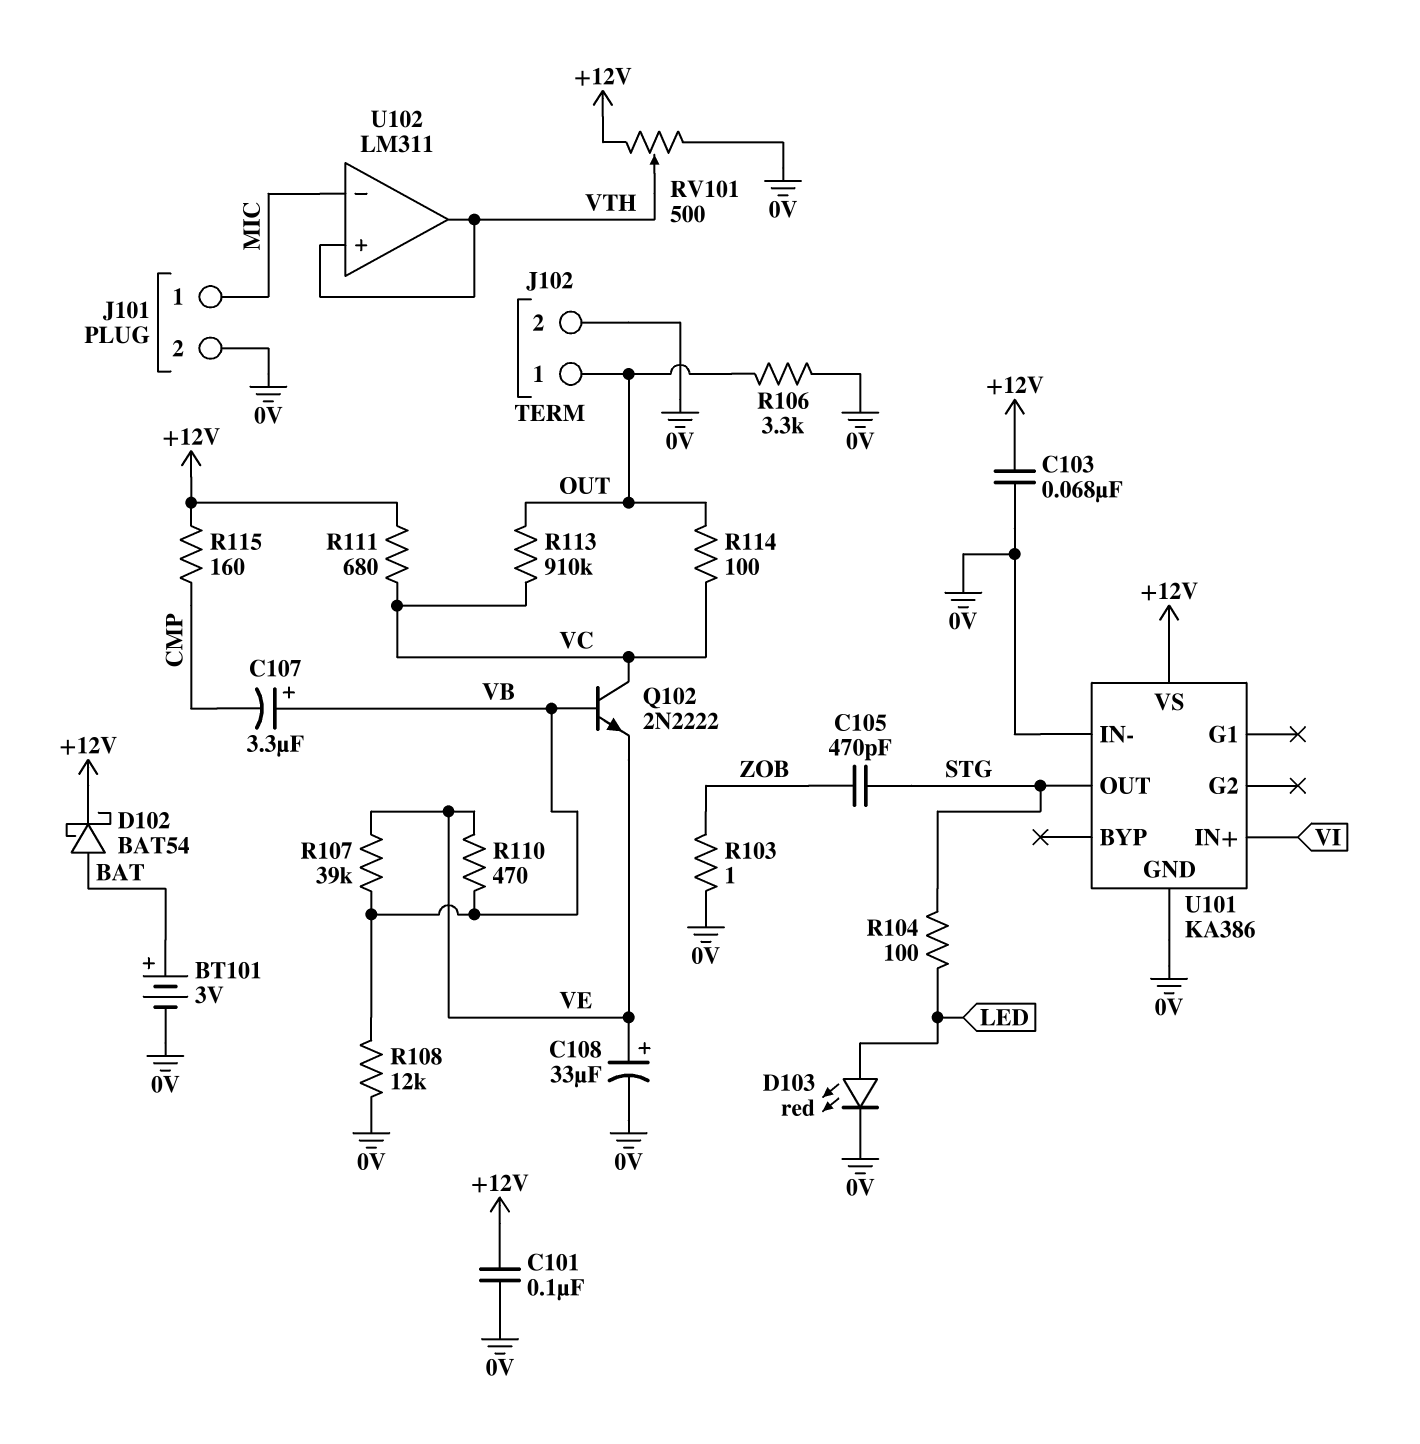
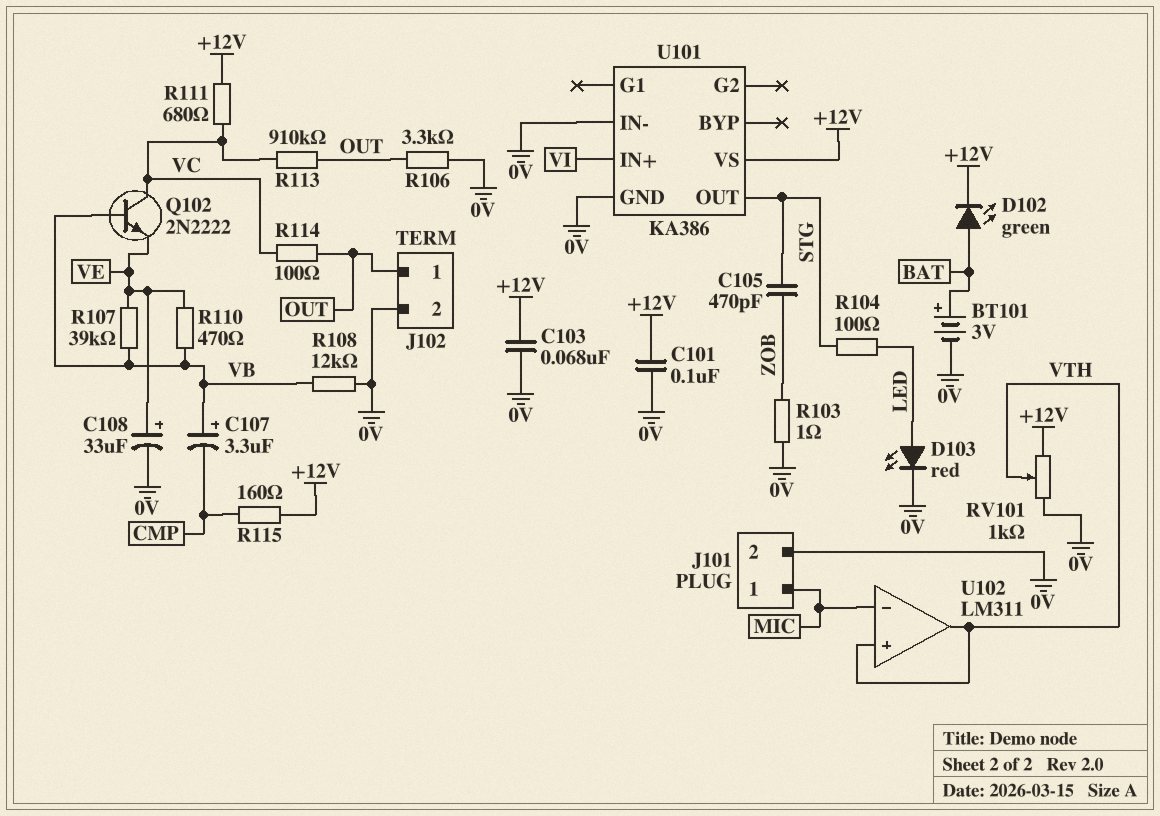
D102: schottky BAT54 (A BAT, K +12V) -> LED green (A BAT, K +12V)
RV101: 500 (+12V, 0V, wiper VTH) -> 1k (+12V, 0V, wiper VTH)

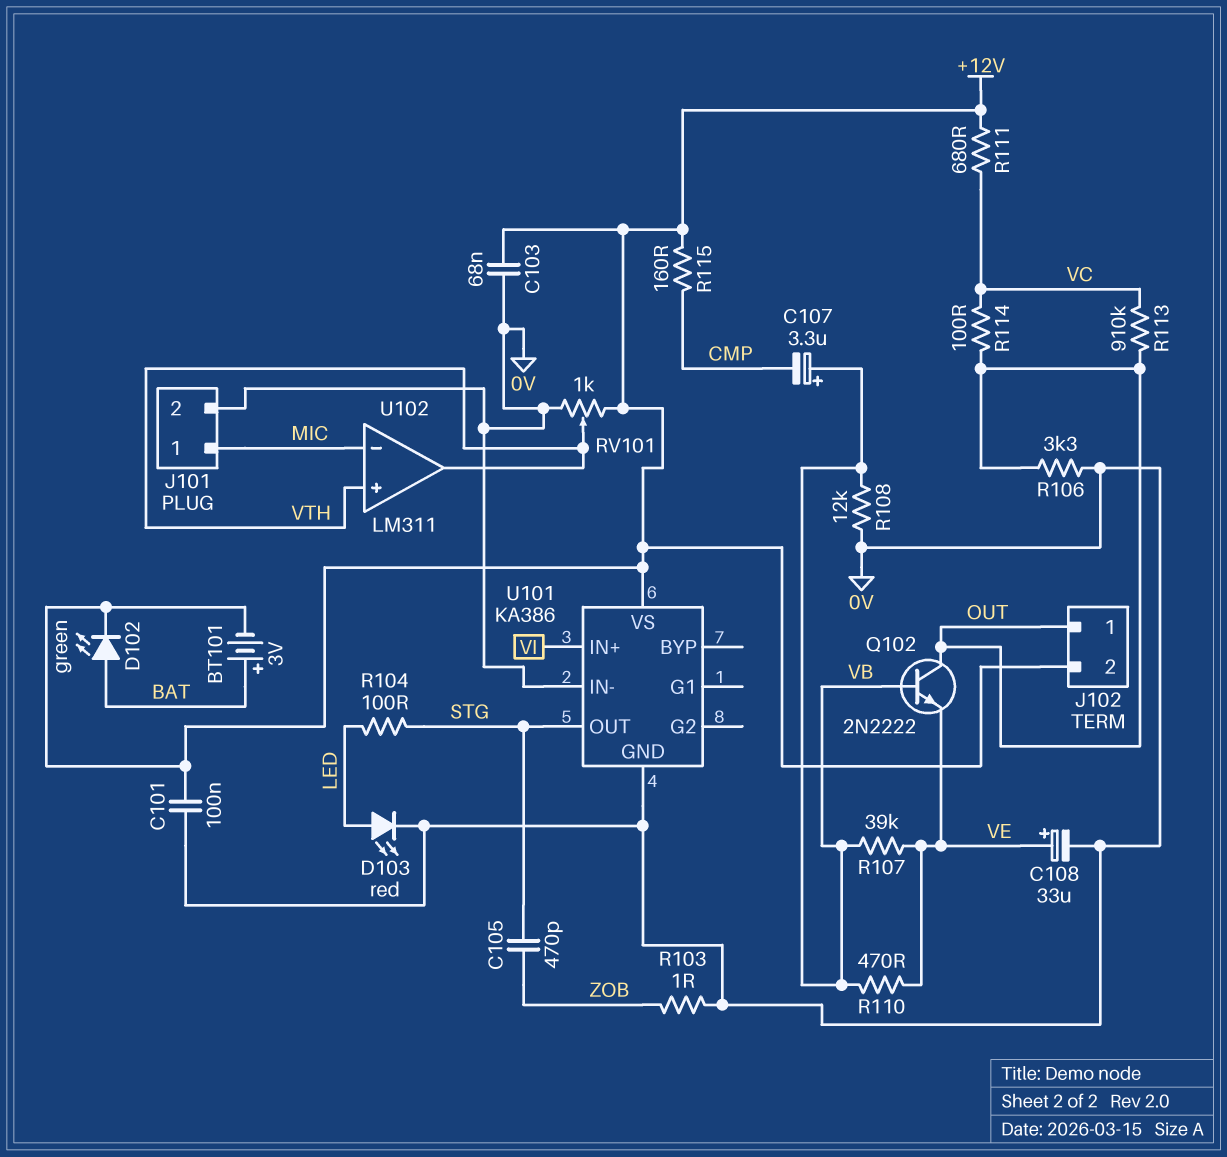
BT101: 3V (plus BAT, minus 0V) -> 3V (plus BAT, minus +12V)
J102 pin 2: 0V -> +12V
Q102: NPN 2N2222 (B VB, C VC, E VE) -> NPN 2N2222 (B VB, C OUT, E VE)

